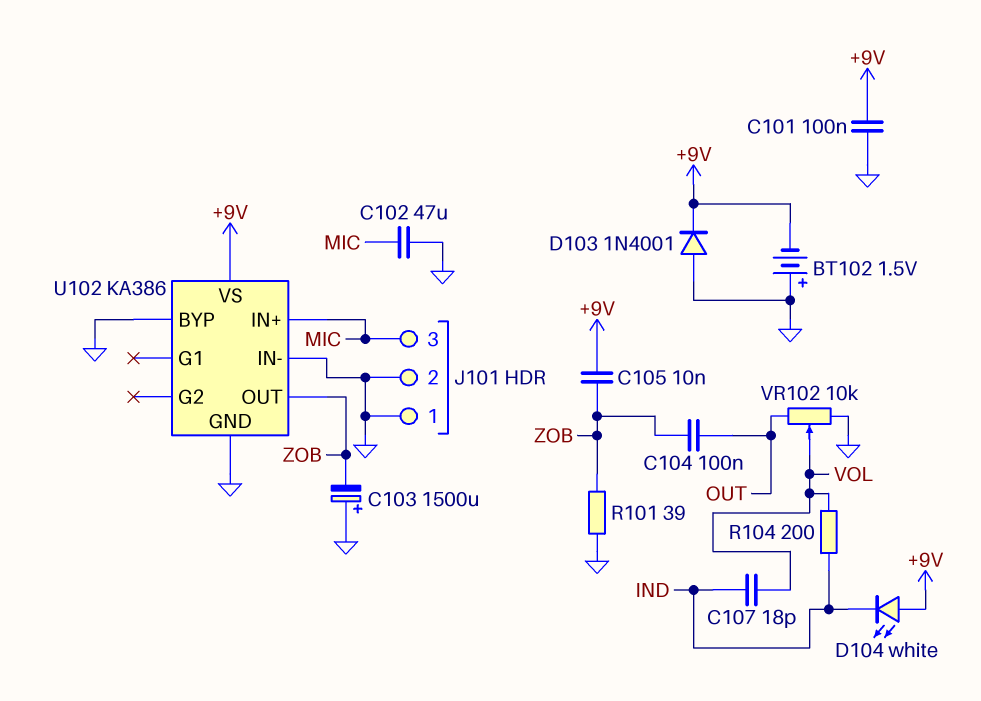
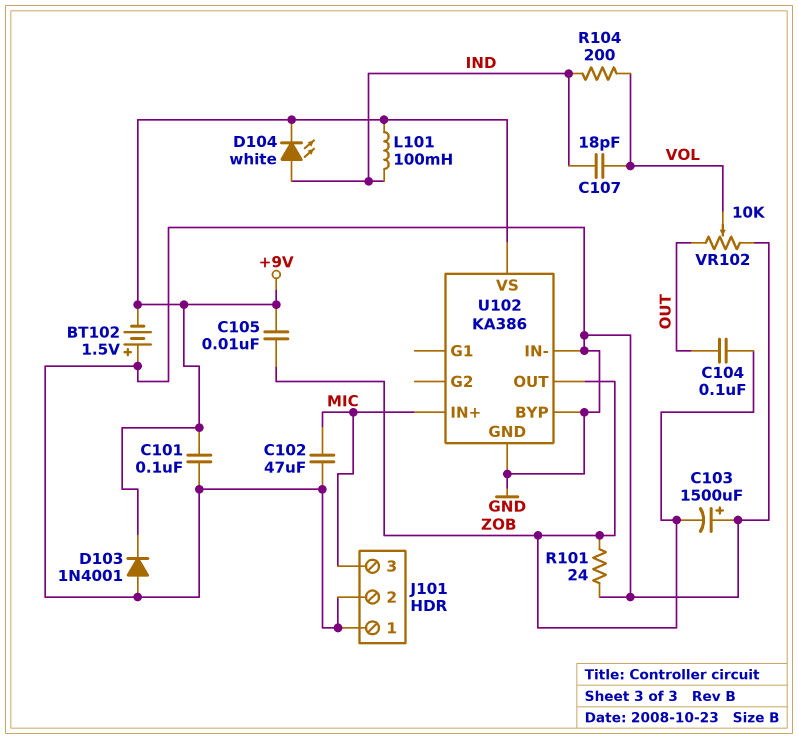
D104: LED white (A +9V, K IND) -> LED white (A IND, K +9V)
L101: none -> 100mH (+9V, IND)
R101: 39 (GND, ZOB) -> 24 (GND, ZOB)

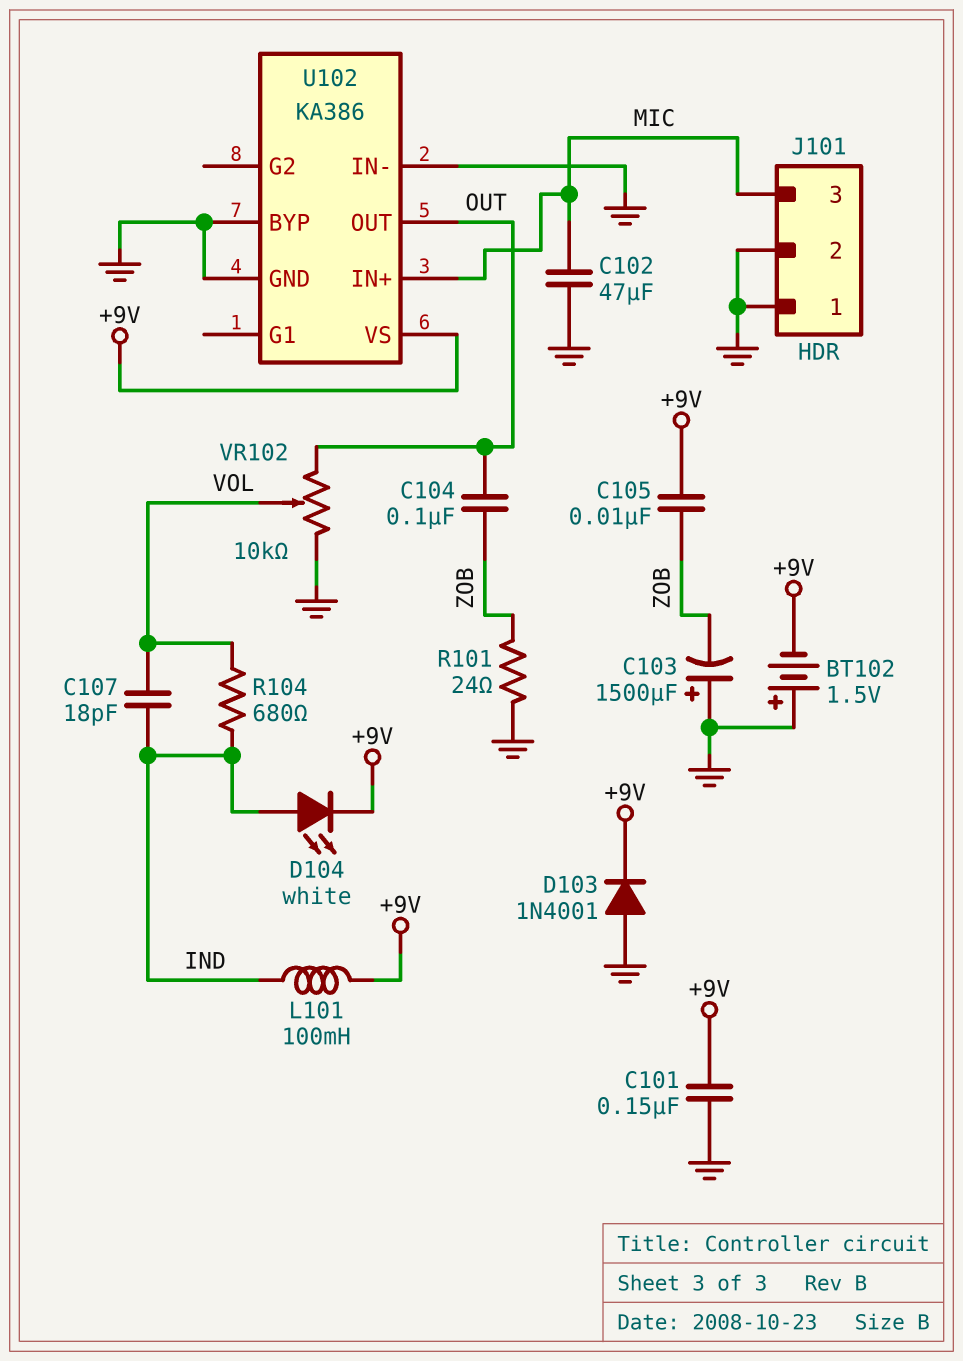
C101: 100nF (+9V, GND) -> 150nF (+9V, GND)
R104: 200 (IND, VOL) -> 680 (IND, VOL)
U102 pin OUT: ZOB -> OUT

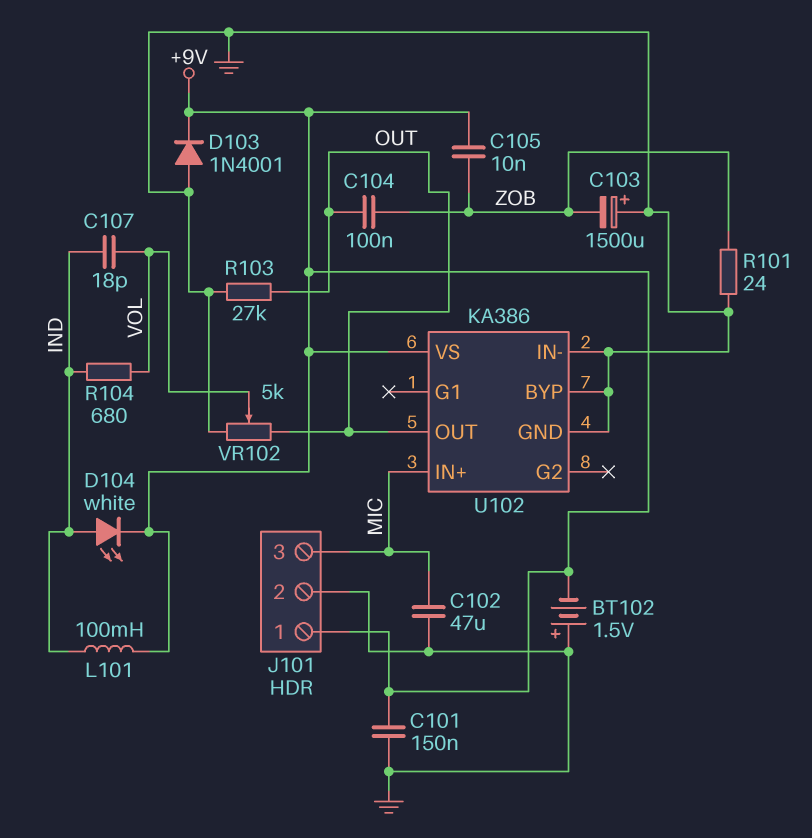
J101 pin 1: GND -> +9V
R103: none -> 27k (GND, OUT)
VR102: 10k (GND, OUT, wiper VOL) -> 5k (GND, OUT, wiper VOL)

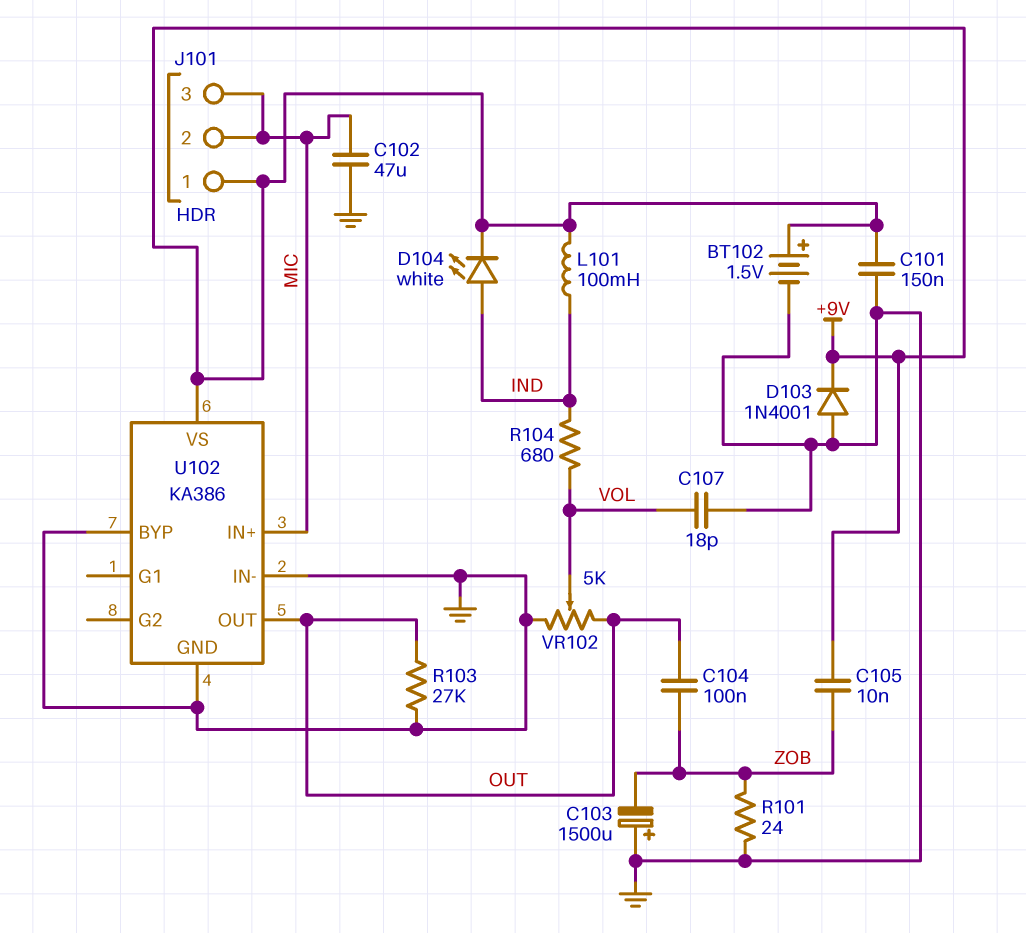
BT102: 1.5V (plus GND, minus +9V) -> 1.5V (plus +9V, minus GND)
C107: 18pF (IND, VOL) -> 18pF (GND, VOL)
J101 pin 2: GND -> MIC

